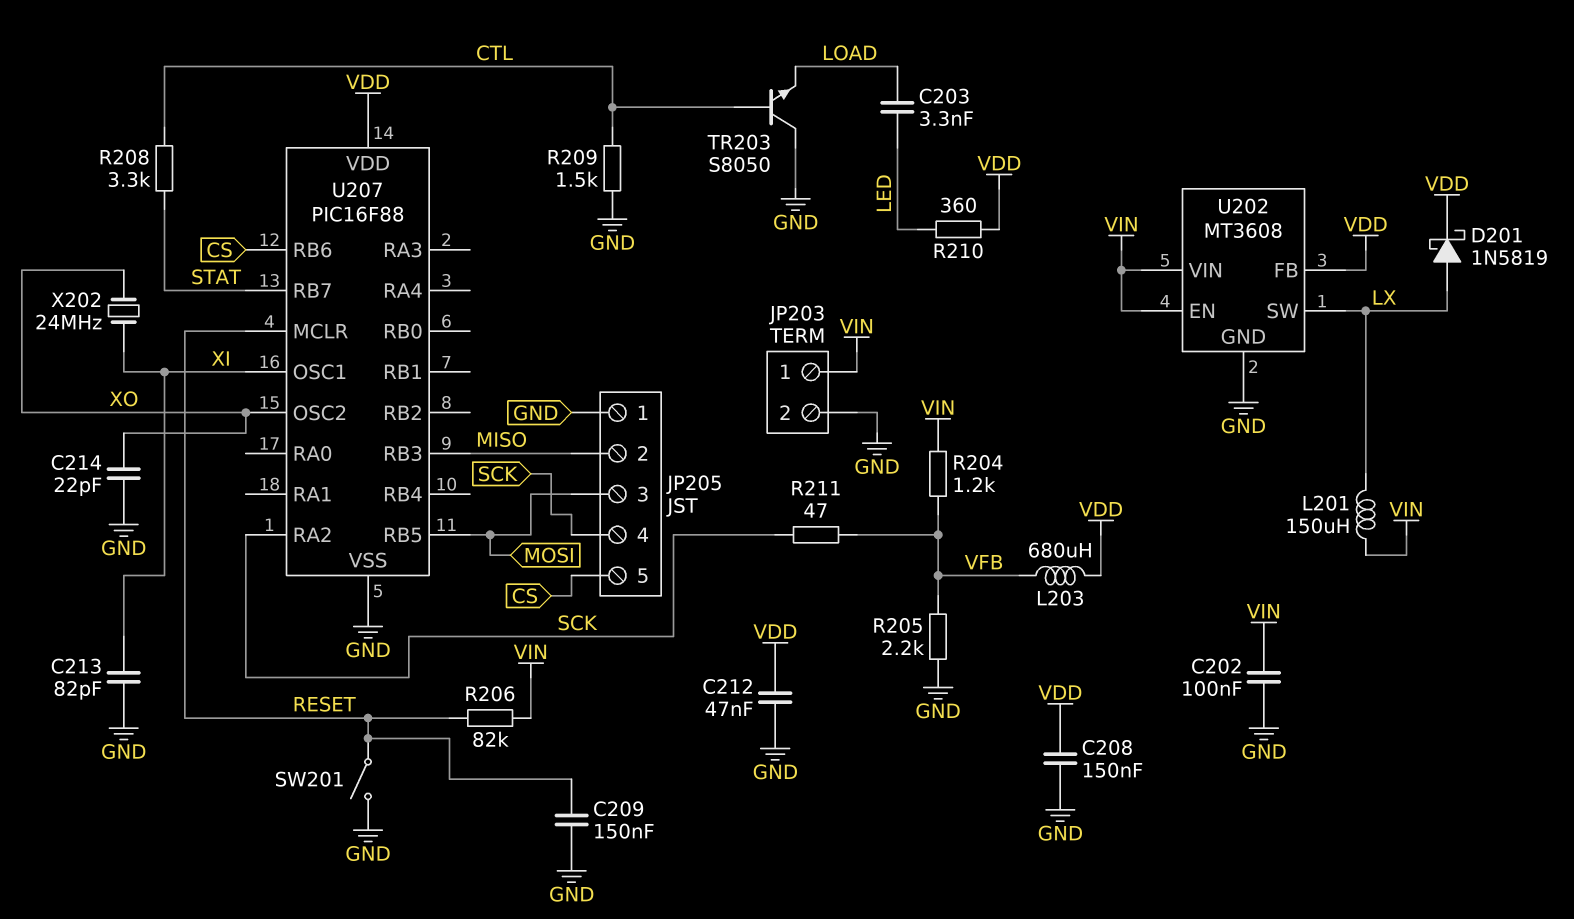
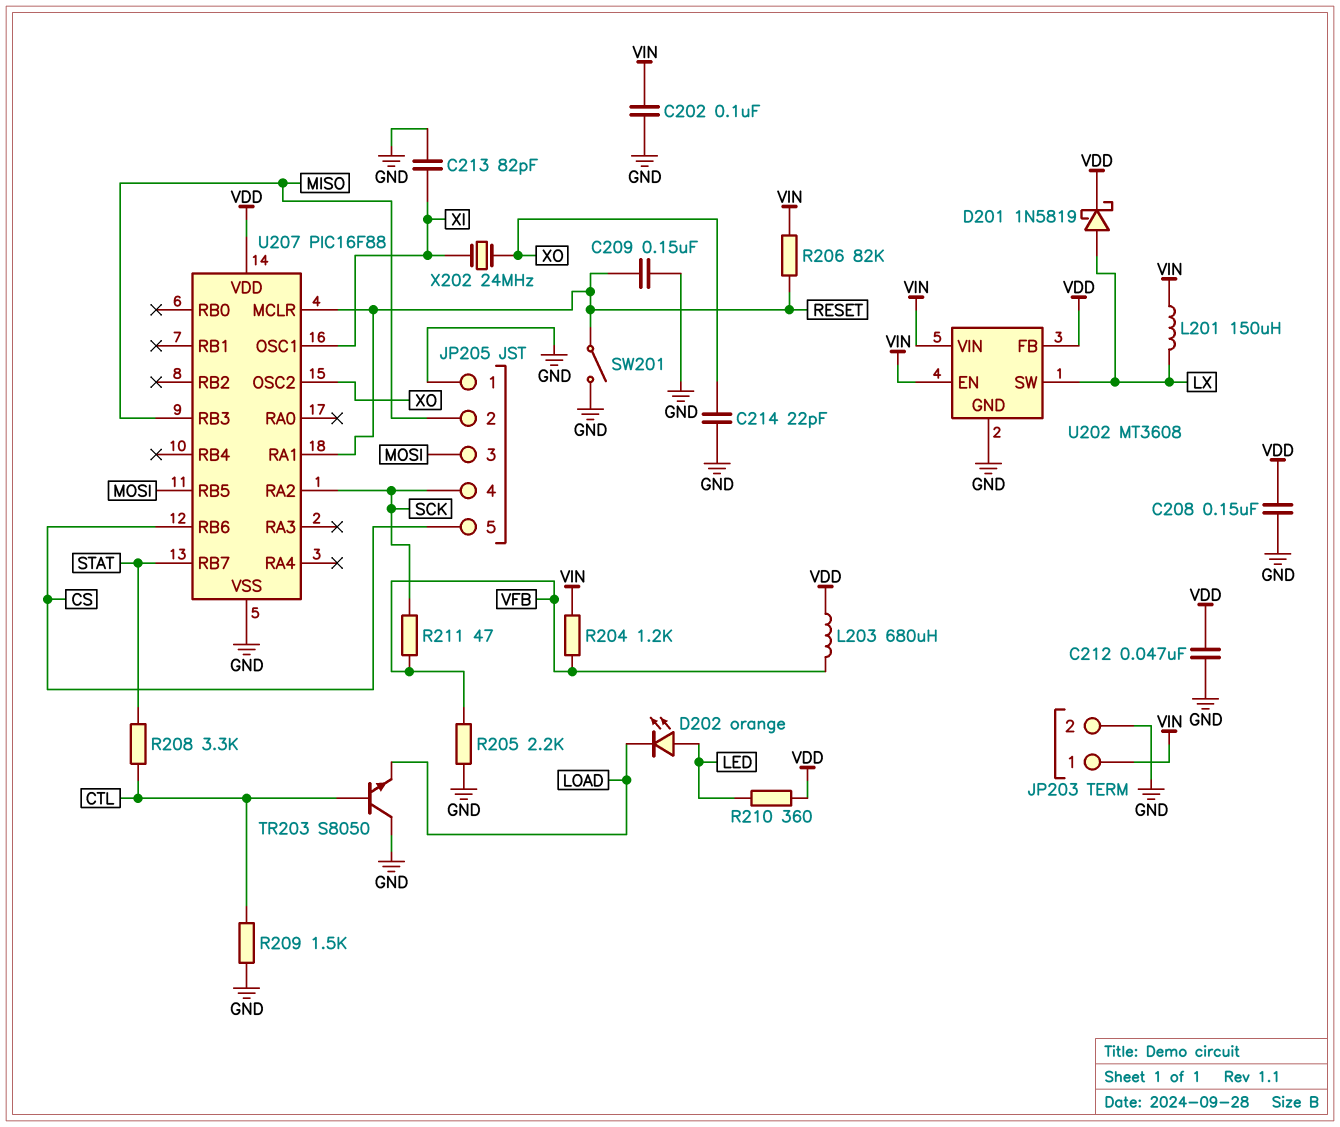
C203: 3.3nF (LED, LOAD) -> none
D202: none -> LED orange (A LED, K LOAD)
U207 pin RA1: none -> RESET

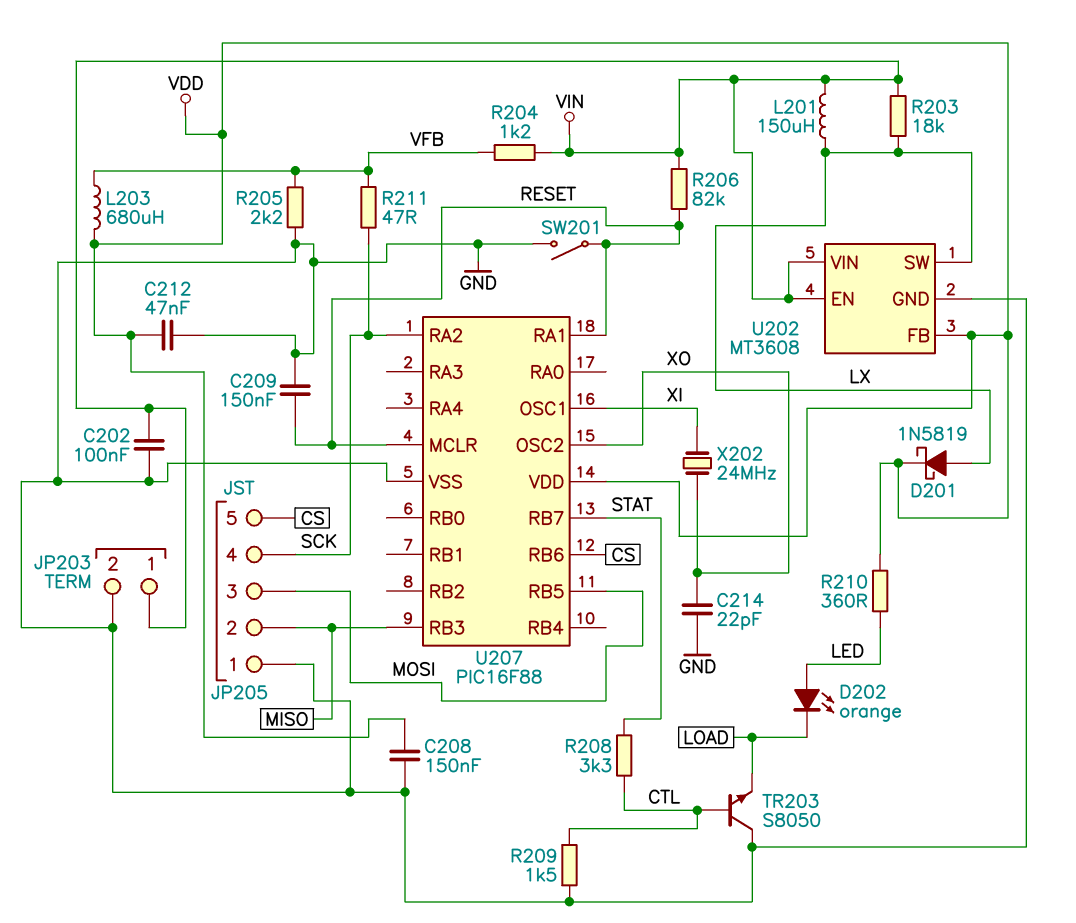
C213: 82pF (GND, XI) -> none
R203: none -> 18k (LX, VIN)

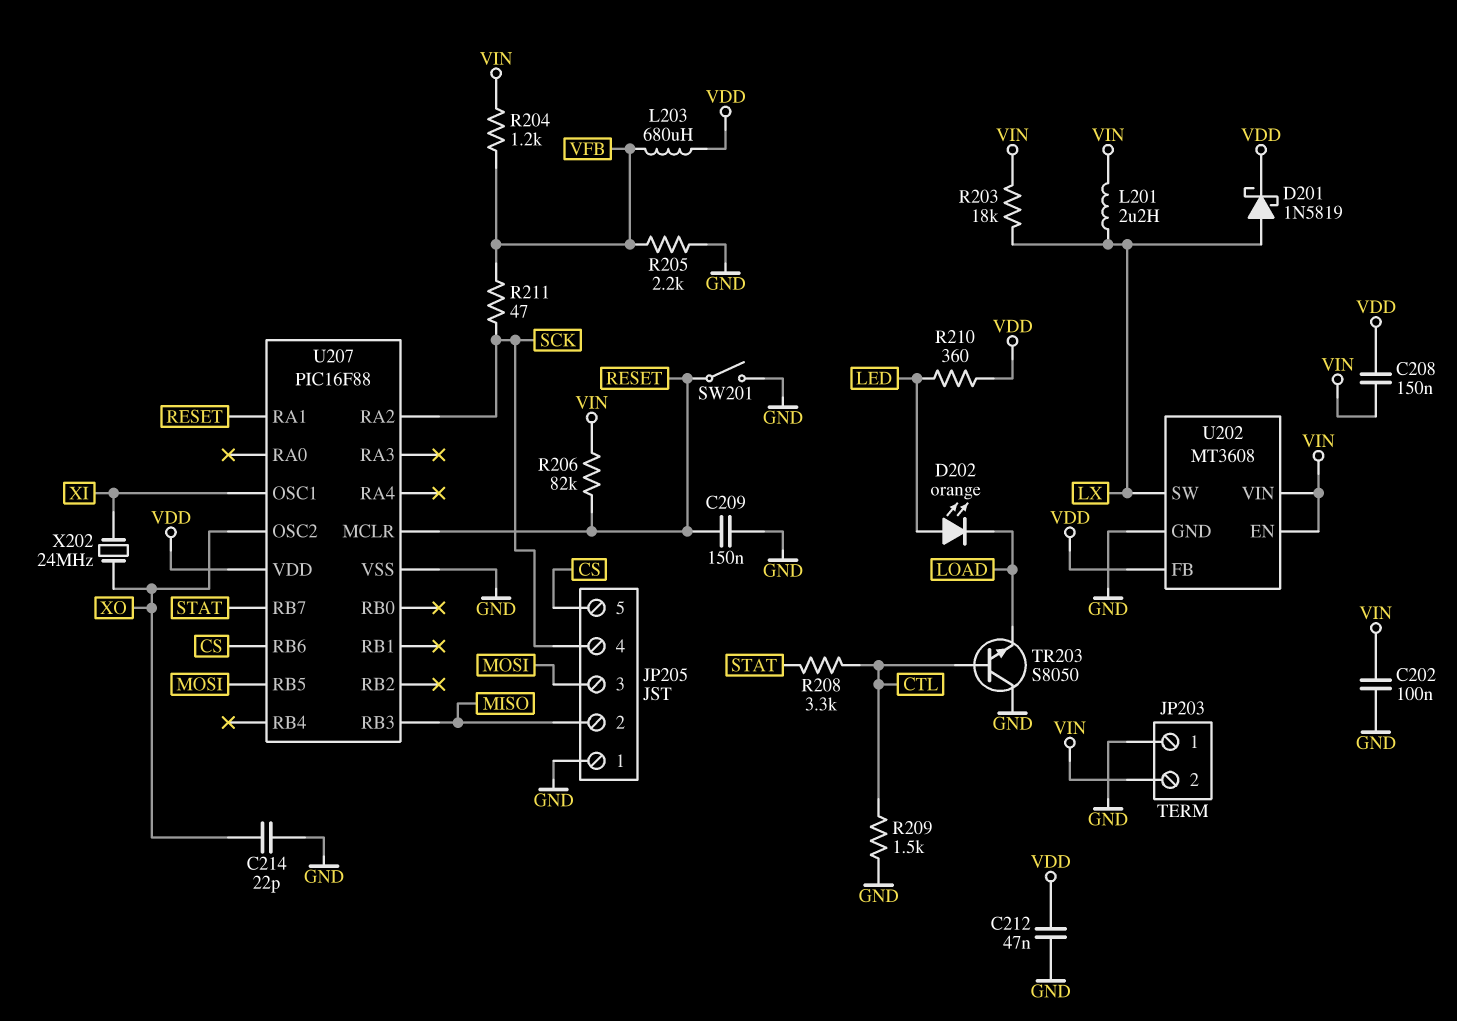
C208: 150nF (GND, VDD) -> 150nF (VDD, VIN)
JP203 pin 1: VIN -> GND
JP203 pin 2: GND -> VIN
L201: 150uH (LX, VIN) -> 2.2uH (LX, VIN)

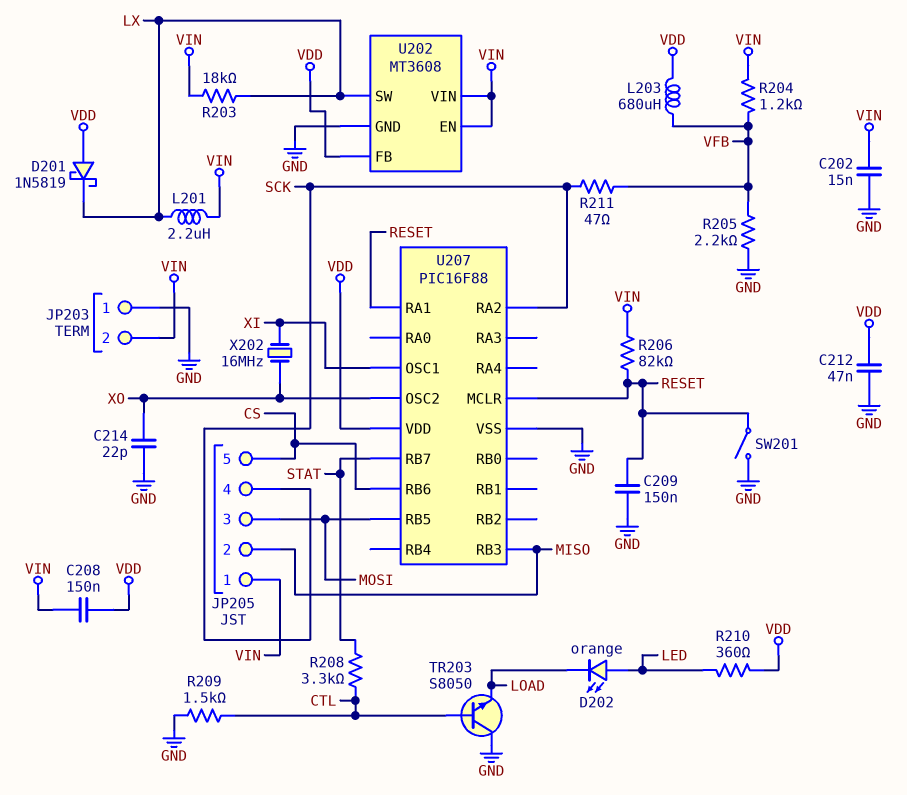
C202: 100nF (GND, VIN) -> 15nF (GND, VIN)
D201: schottky 1N5819 (A LX, K VDD) -> schottky 1N5819 (A VDD, K LX)
JP205 pin 1: GND -> VIN
X202: 24MHz (XI, XO) -> 16MHz (XI, XO)

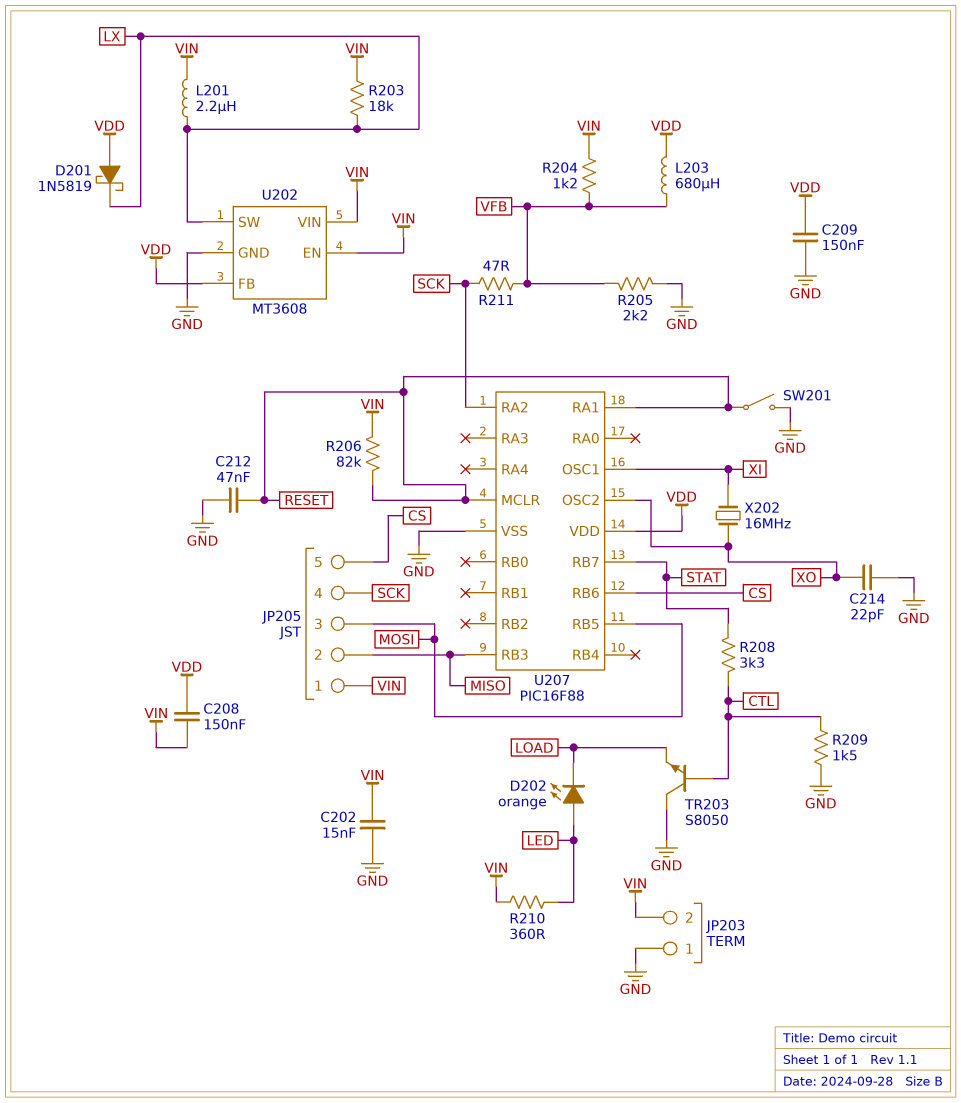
C209: 150nF (GND, RESET) -> 150nF (GND, VDD)
C212: 47nF (GND, VDD) -> 47nF (GND, RESET)
R210: 360 (LED, VDD) -> 360 (LED, VIN)

